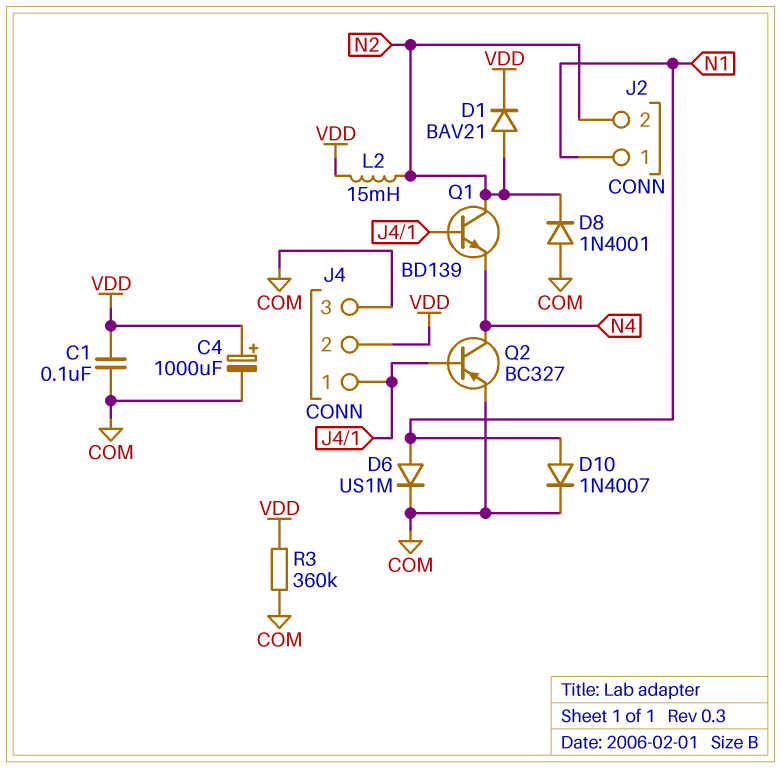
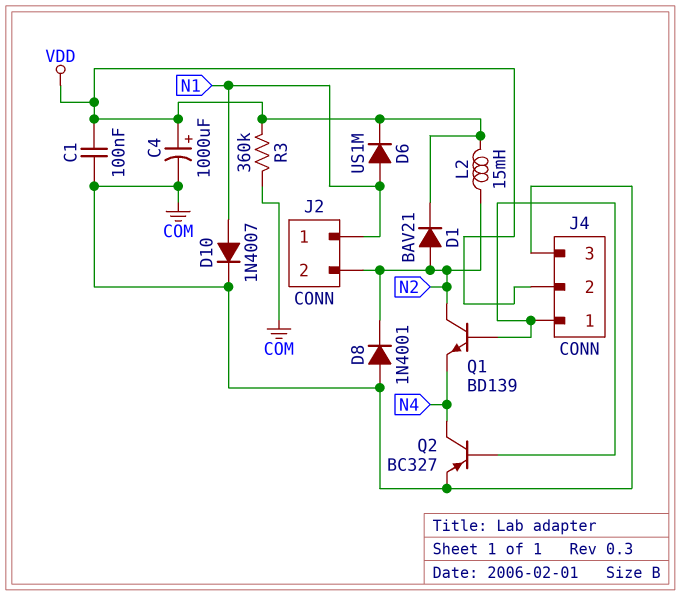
D6: diode US1M (A N1, K COM) -> diode US1M (A N1, K VDD)

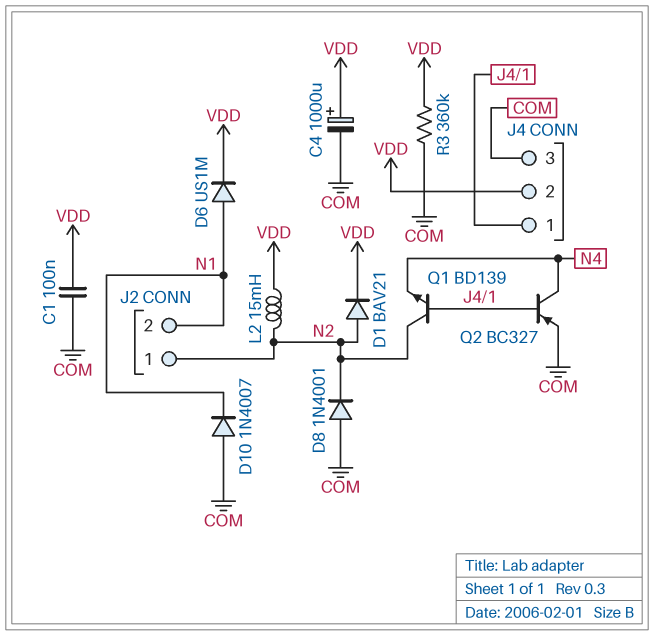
D10: diode 1N4007 (A N1, K COM) -> diode 1N4007 (A COM, K N1)
J2 pin 1: N1 -> N2
J2 pin 2: N2 -> N1

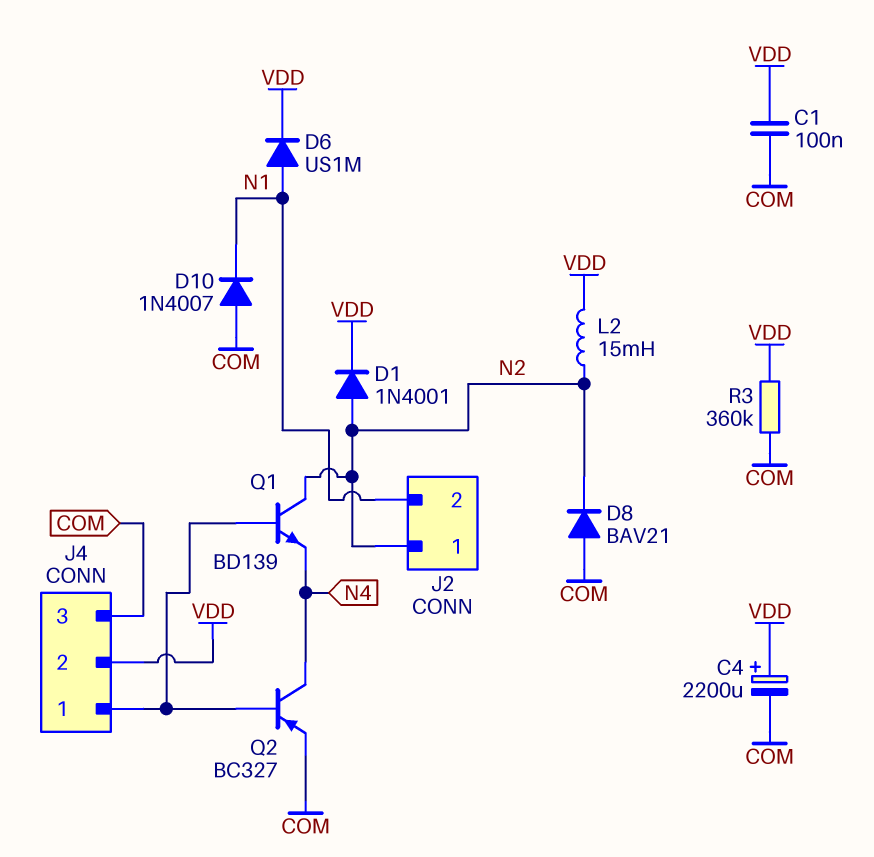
C4: 1000uF (plus VDD, minus COM) -> 2200uF (plus VDD, minus COM)
D1: diode BAV21 (A N2, K VDD) -> diode 1N4001 (A N2, K VDD)
D8: diode 1N4001 (A COM, K N2) -> diode BAV21 (A COM, K N2)

